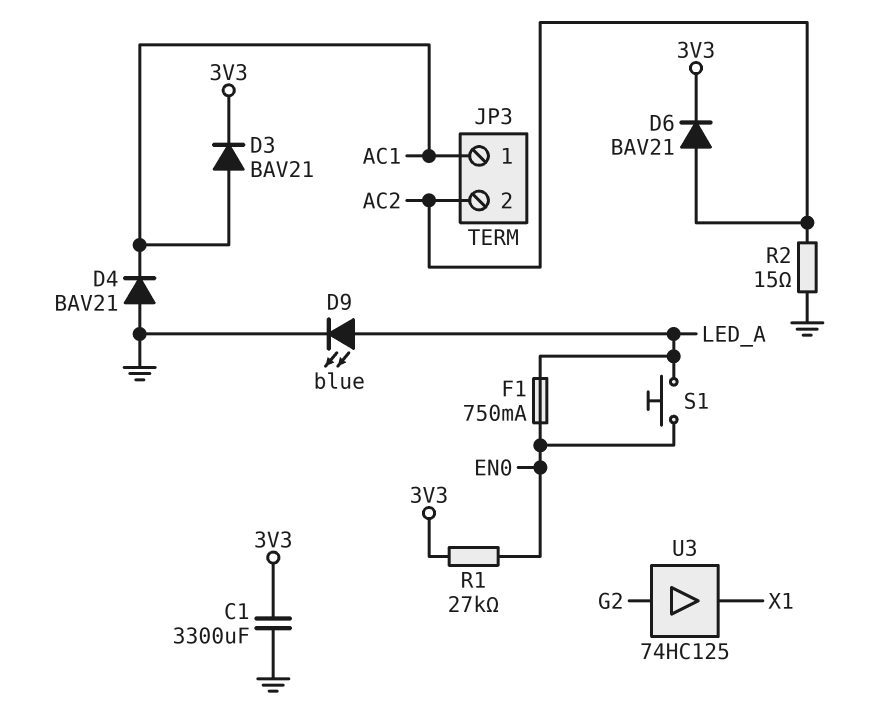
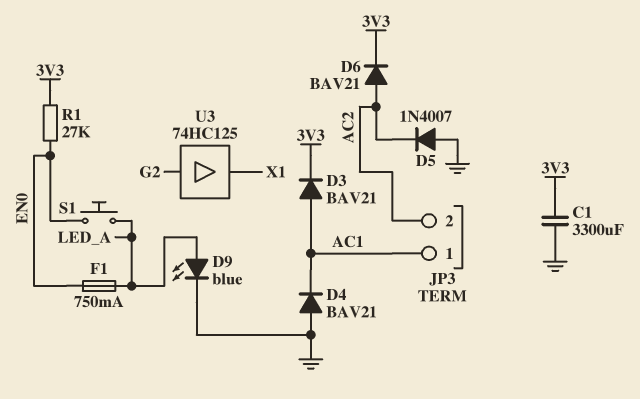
D5: none -> diode 1N4007 (A GND, K AC2)
R2: 15 (AC2, GND) -> none

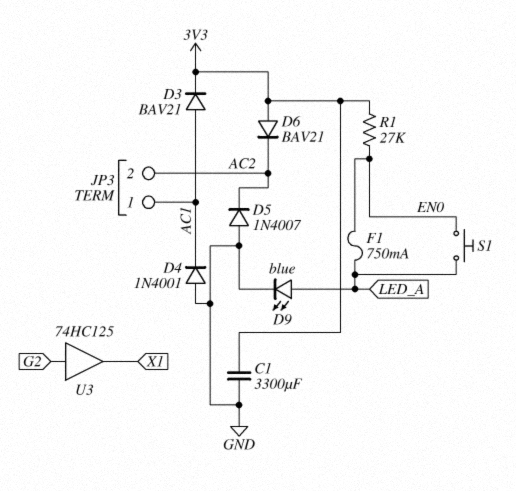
D4: diode BAV21 (A GND, K AC1) -> diode 1N4001 (A GND, K AC1)
D6: diode BAV21 (A AC2, K 3V3) -> diode BAV21 (A 3V3, K AC2)

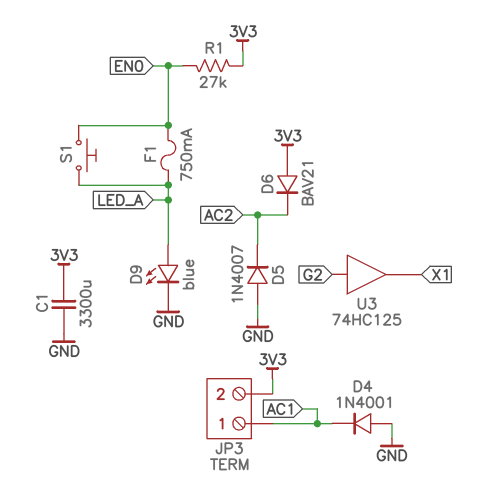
D3: diode BAV21 (A AC1, K 3V3) -> none
JP3 pin 2: AC2 -> 3V3

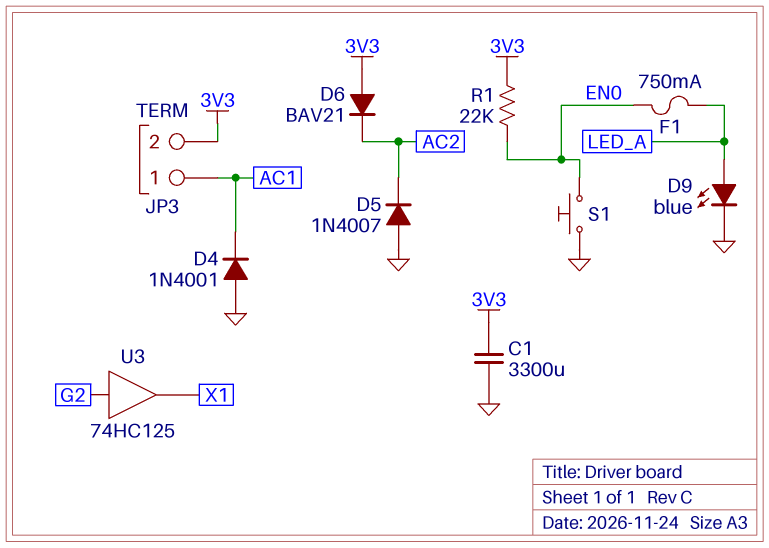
R1: 27k (3V3, EN0) -> 22k (3V3, EN0)
S1: button (EN0, LED_A) -> button (EN0, GND)

